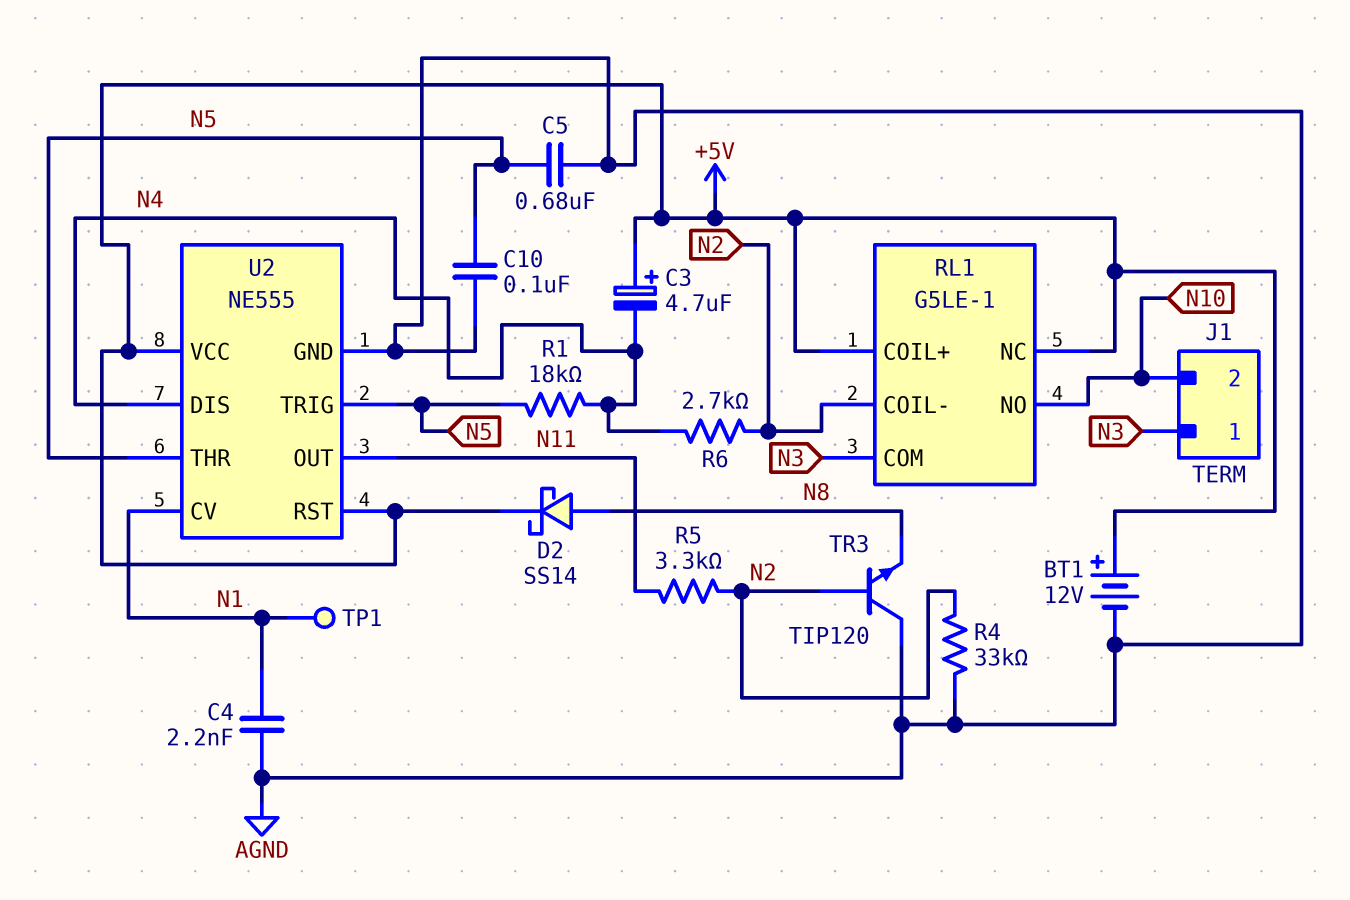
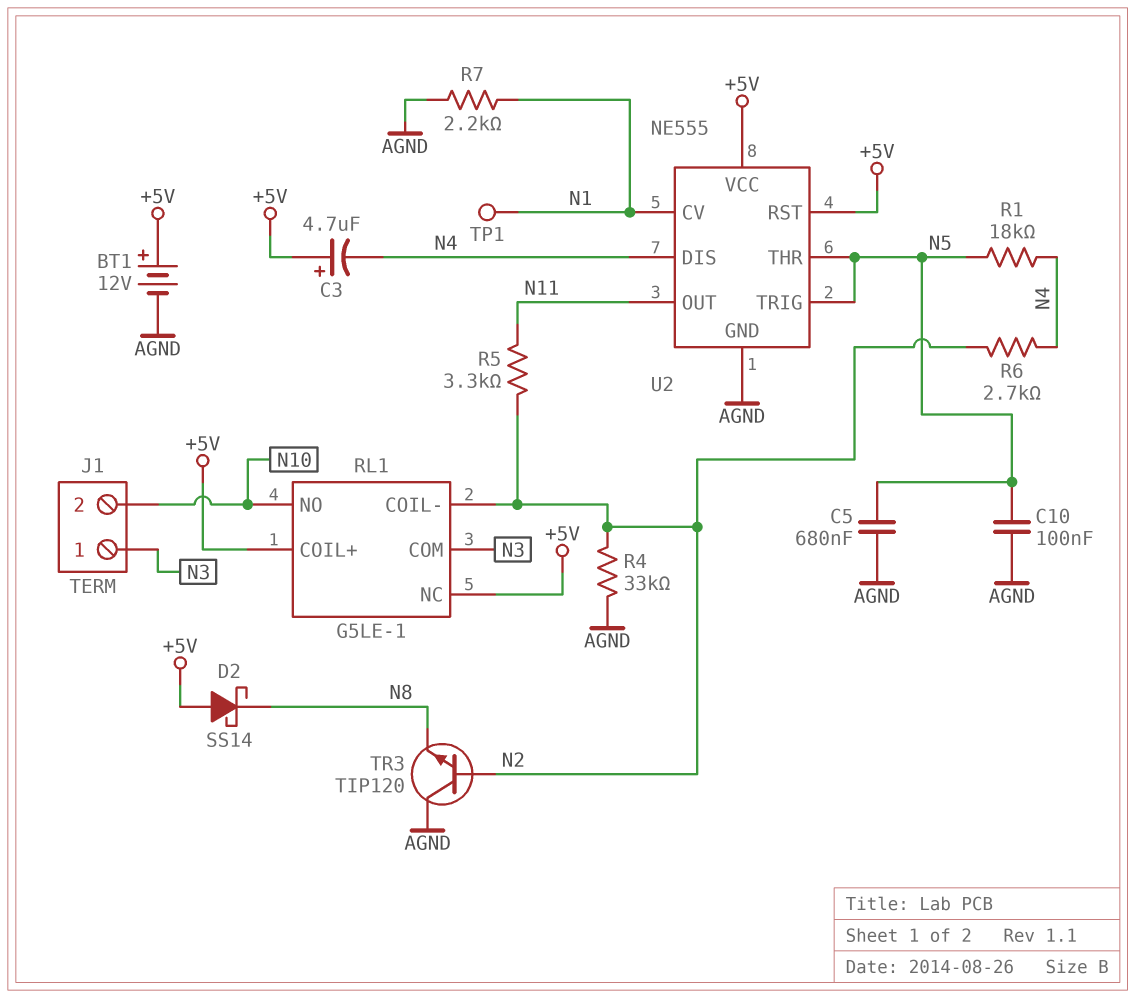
C4: 2.2nF (AGND, N1) -> none
D2: schottky SS14 (A N8, K +5V) -> schottky SS14 (A +5V, K N8)
R7: none -> 2.2k (AGND, N1)

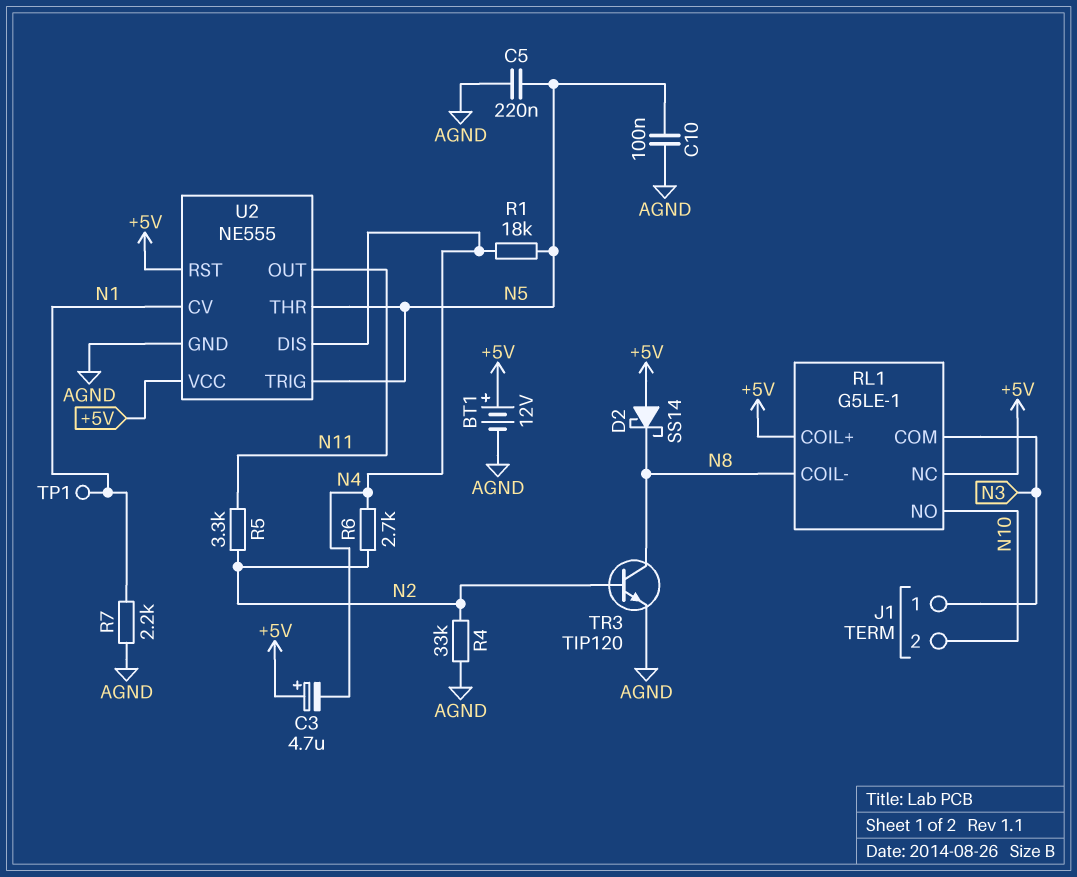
C5: 680nF (AGND, N5) -> 220nF (AGND, N5)
RL1 pin COIL-: N2 -> N8
TR3: NPN TIP120 (B N2, C AGND, E N8) -> NPN TIP120 (B N2, C N8, E AGND)

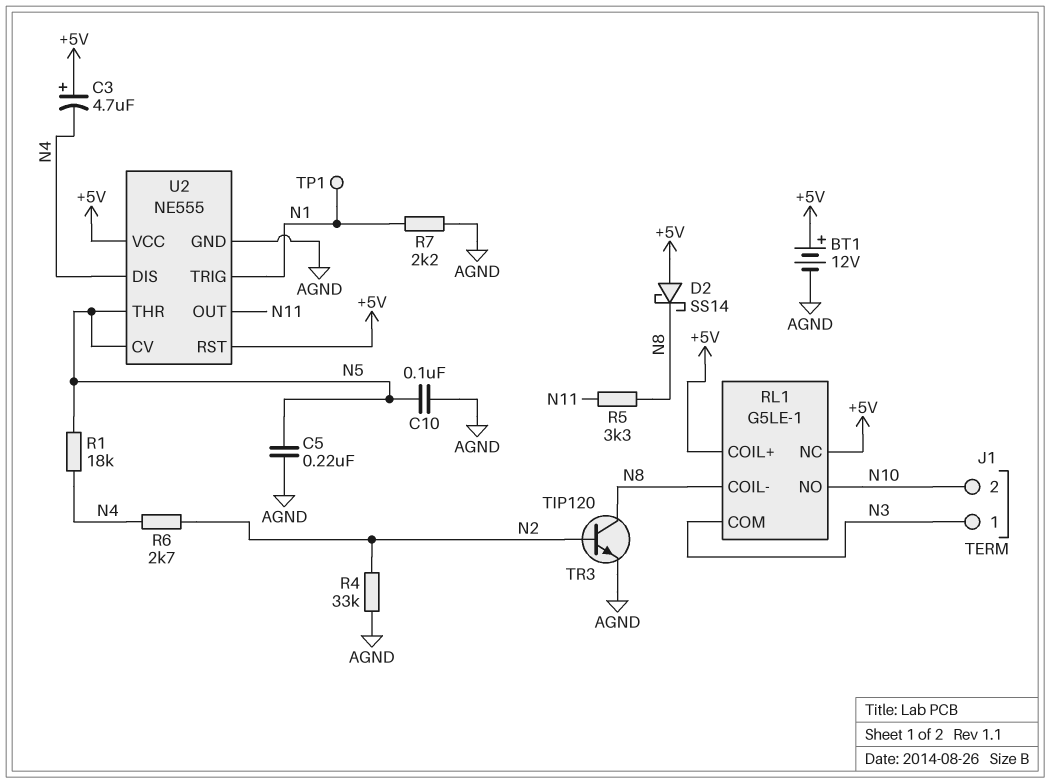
R5: 3.3k (N2, N11) -> 3.3k (N8, N11)
U2 pin CV: N1 -> N5
U2 pin TRIG: N5 -> N1

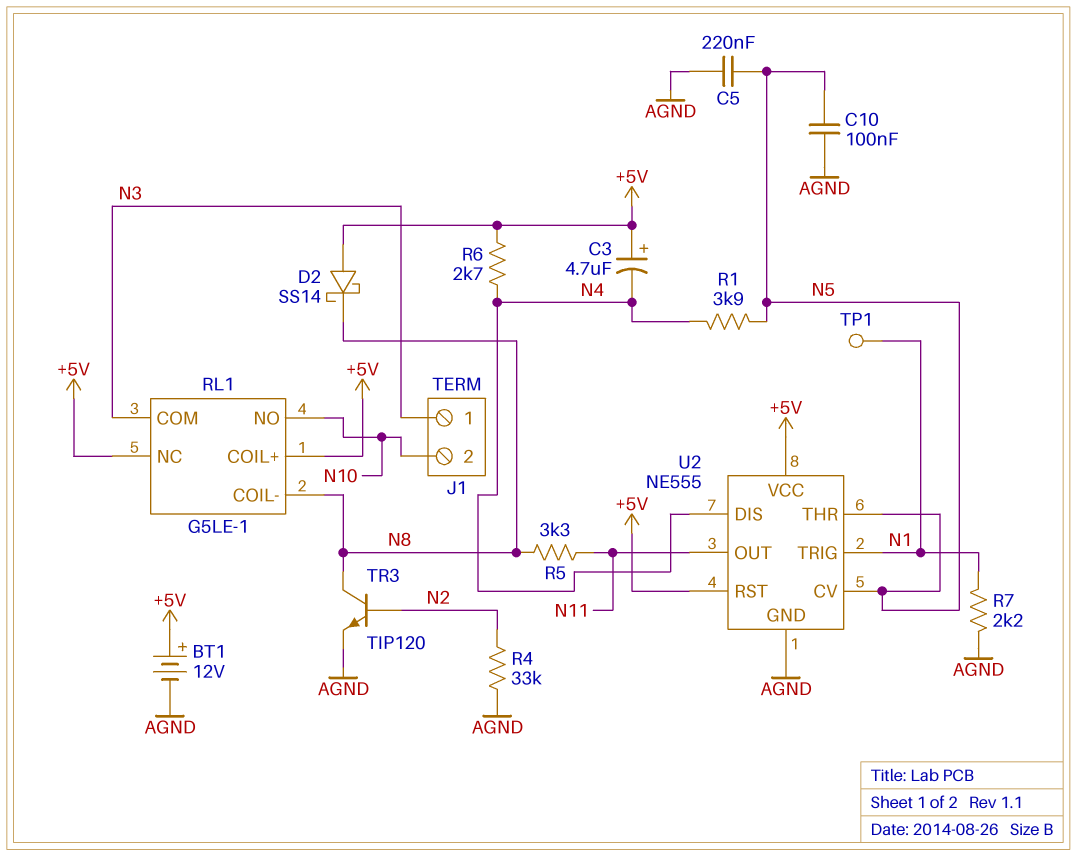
R1: 18k (N4, N5) -> 3.9k (N4, N5)
R6: 2.7k (N2, N4) -> 2.7k (+5V, N4)

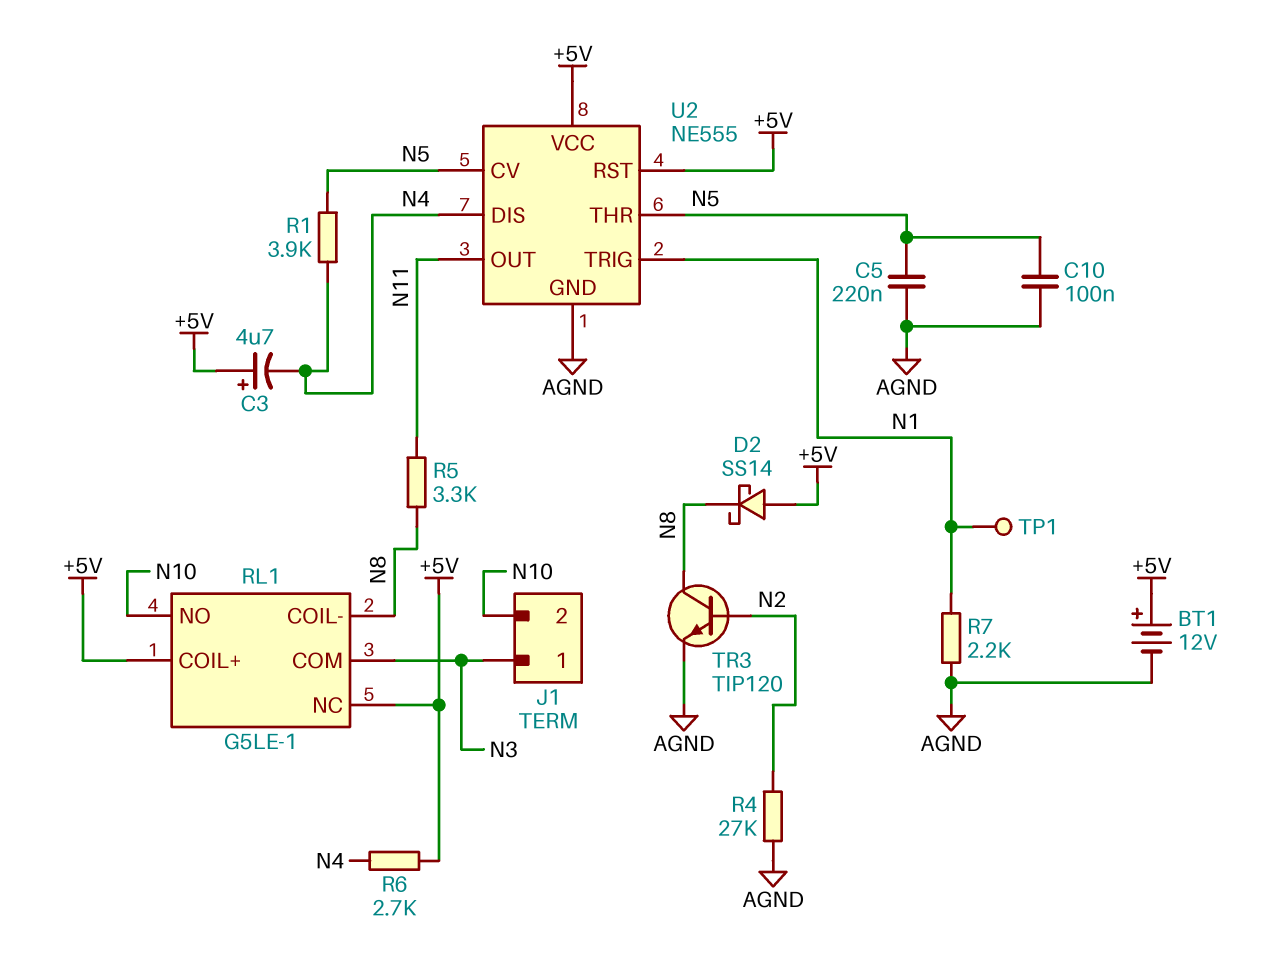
R4: 33k (AGND, N2) -> 27k (AGND, N2)

